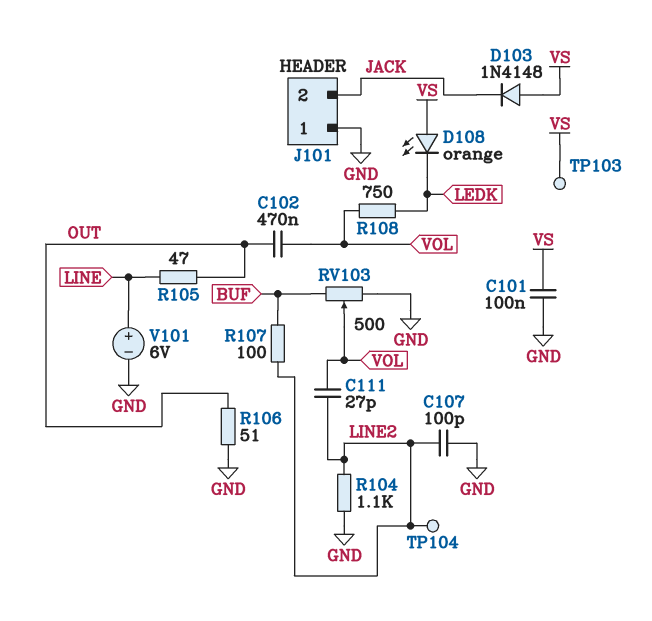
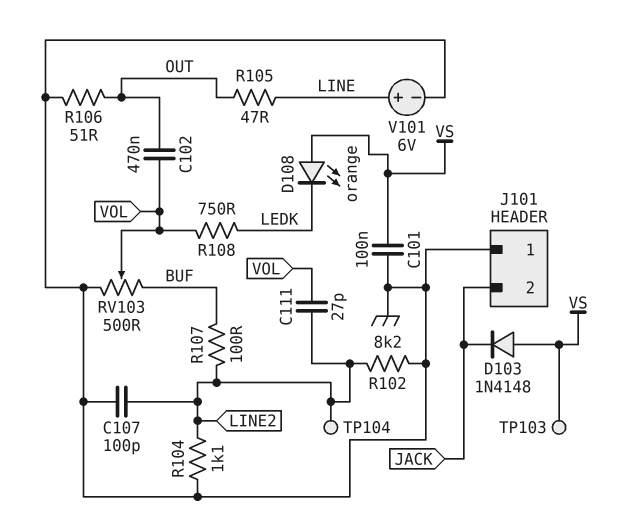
R102: none -> 8.2k (GND, LINE2)

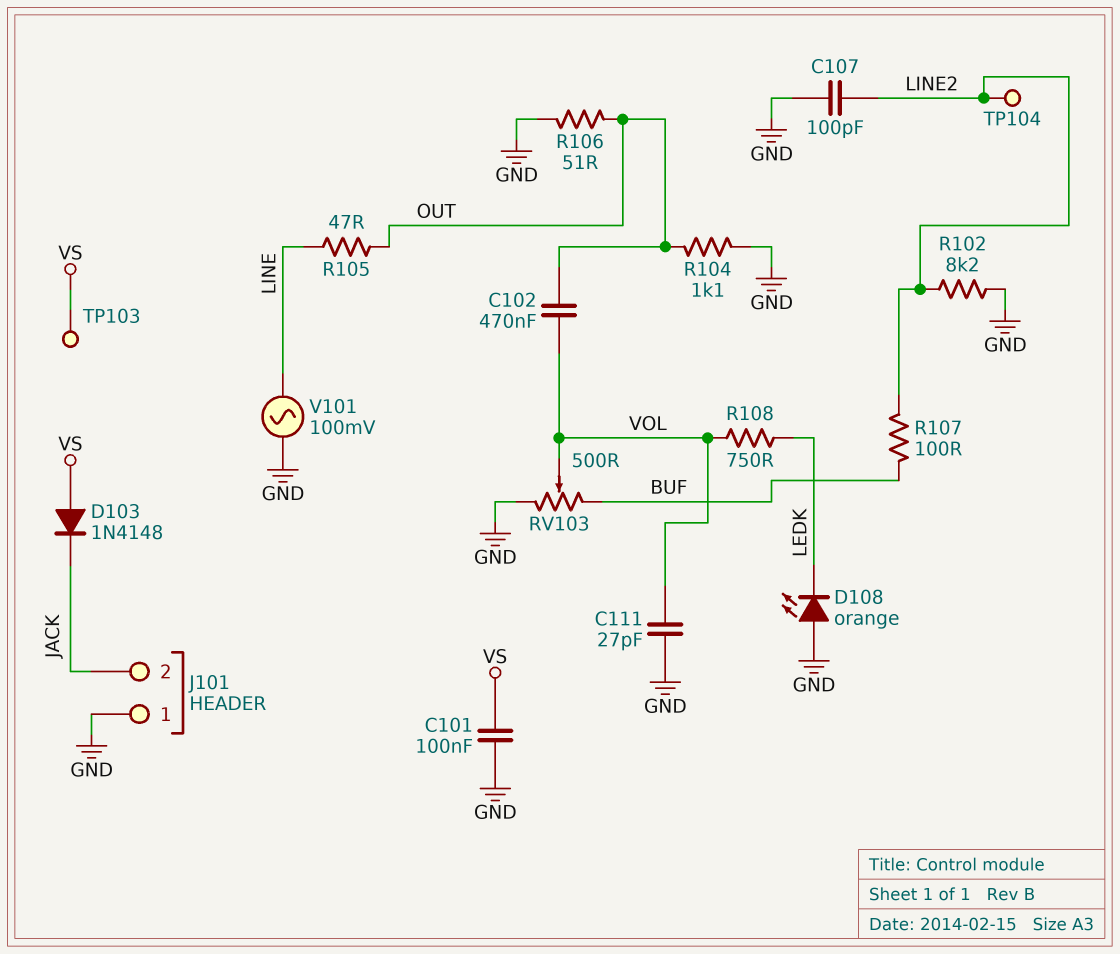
C111: 27pF (LINE2, VOL) -> 27pF (GND, VOL)
D108: LED orange (A VS, K LEDK) -> LED orange (A GND, K LEDK)
R104: 1.1k (GND, LINE2) -> 1.1k (GND, OUT)
V101: 6V (plus LINE, minus GND) -> AC 100mV (GND, LINE)

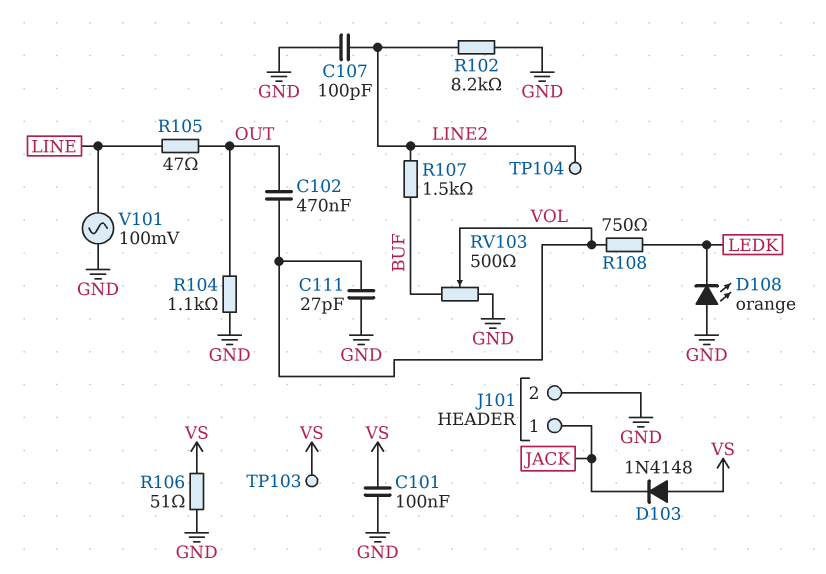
J101 pin 1: GND -> JACK
J101 pin 2: JACK -> GND
R106: 51 (GND, OUT) -> 51 (GND, VS)
R107: 100 (BUF, LINE2) -> 1.5k (BUF, LINE2)

